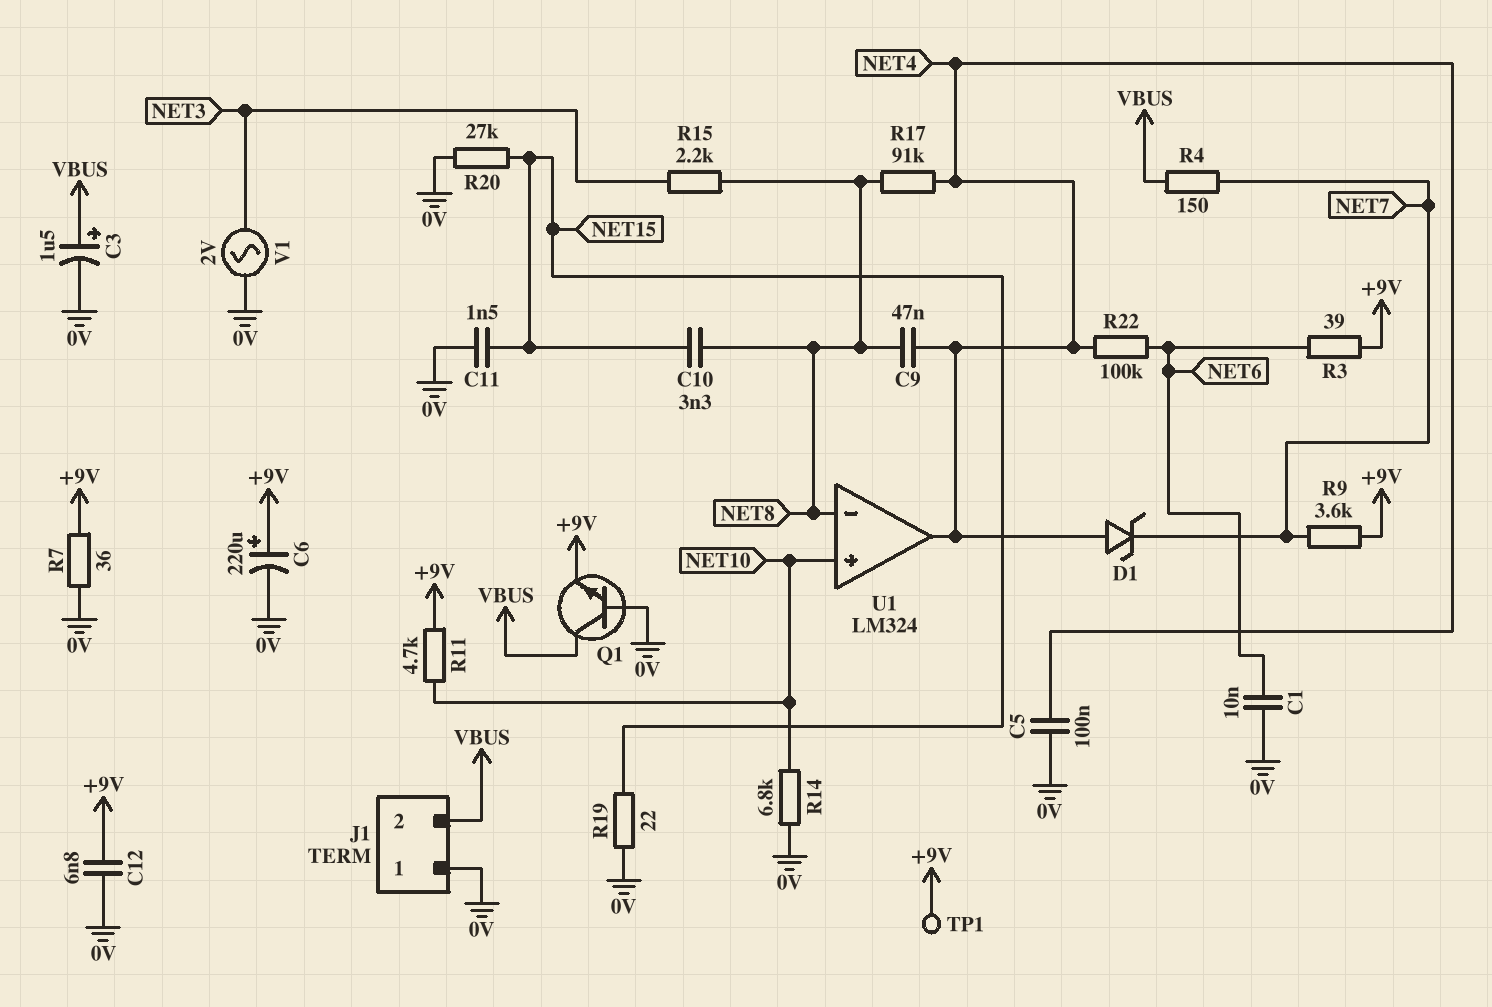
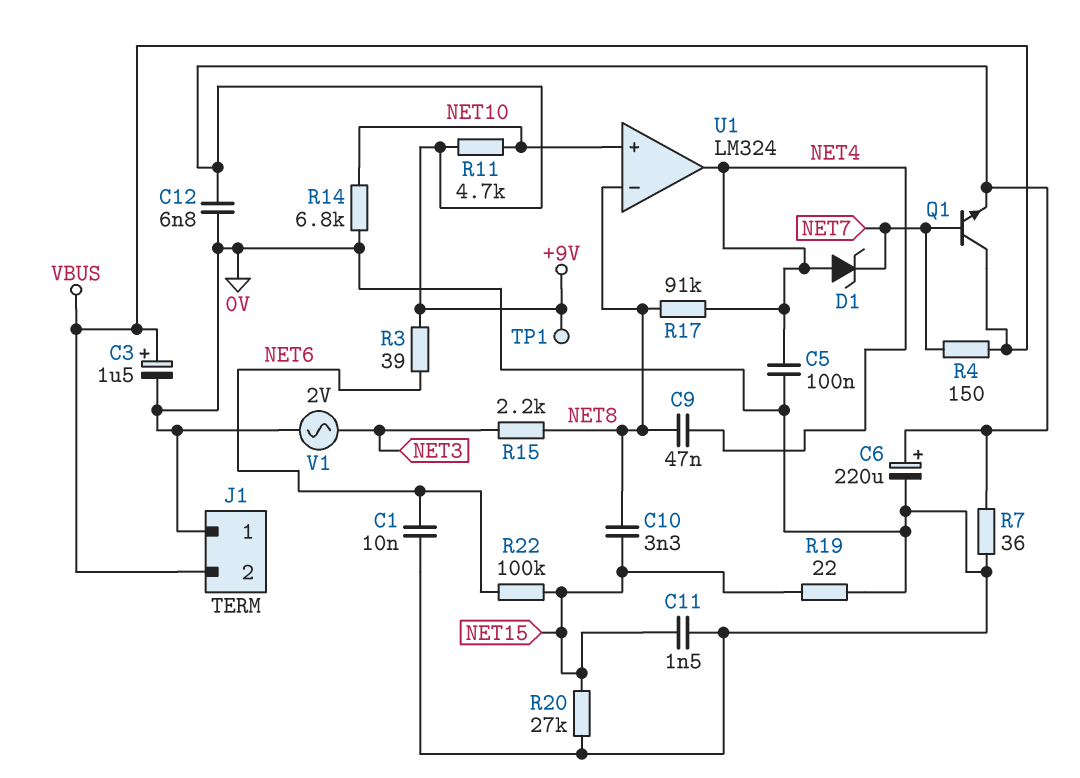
Q1: NPN (B 0V, C VBUS, E +9V) -> NPN (B NET7, C VBUS, E +9V)
R9: 3.6k (+9V, NET7) -> none
R22: 100k (NET4, NET6) -> 100k (NET6, NET15)

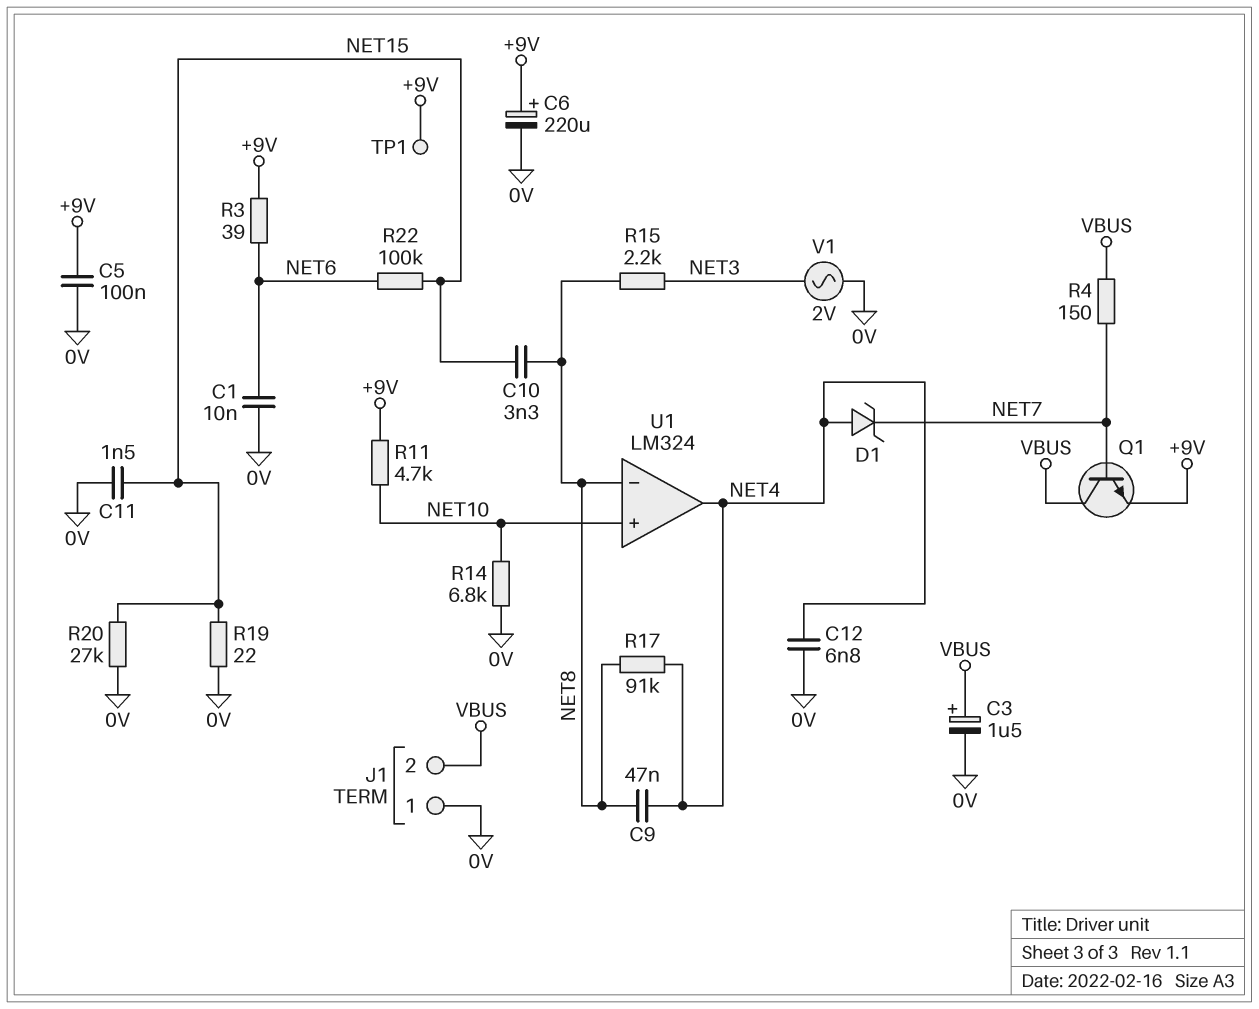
C5: 100nF (0V, NET4) -> 100nF (+9V, 0V)
C12: 6.8nF (+9V, 0V) -> 6.8nF (0V, NET4)
R7: 36 (+9V, 0V) -> none

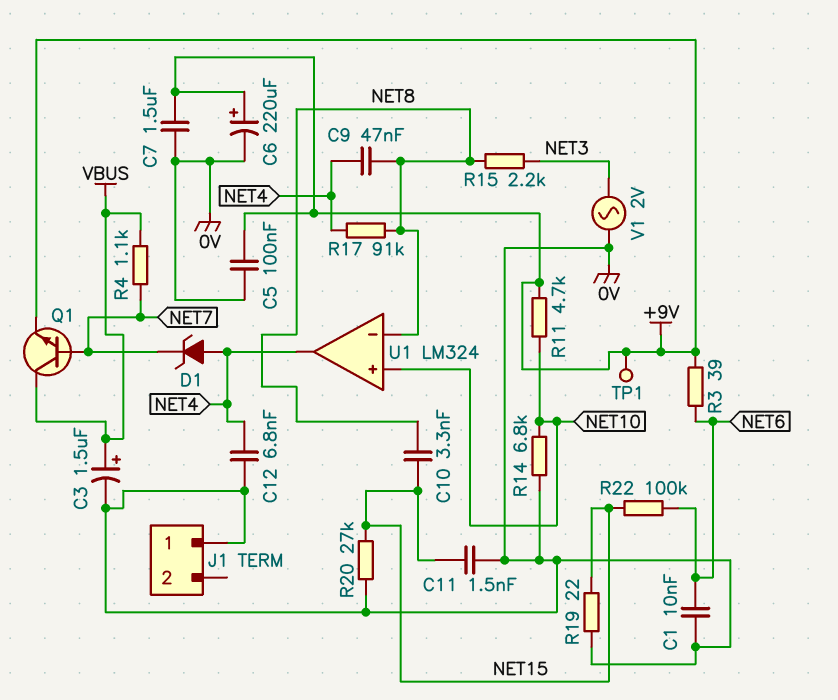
C7: none -> 1.5uF (+9V, 0V)
J1 pin 2: VBUS -> none
R4: 150 (NET7, VBUS) -> 1.1k (NET7, VBUS)

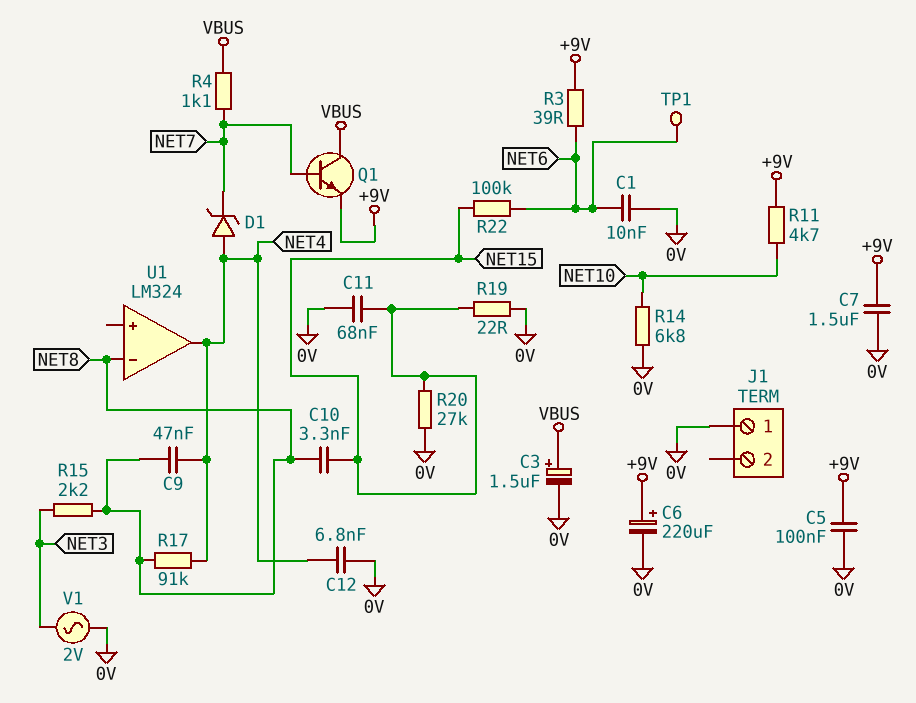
C11: 1.5nF (0V, NET15) -> 68nF (0V, NET15)
TP1: test point (+9V) -> test point (NET6)
U1 pin in+: NET10 -> none

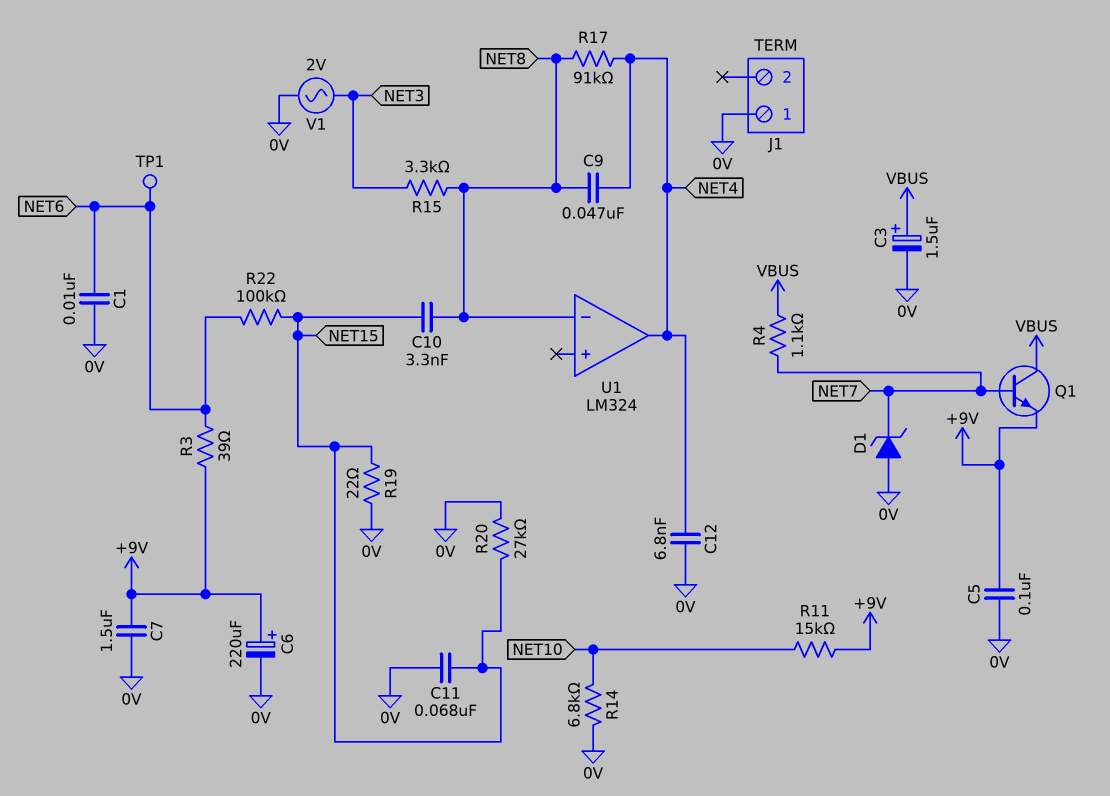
D1: zener (A NET4, K NET7) -> zener (A 0V, K NET7)
R11: 4.7k (+9V, NET10) -> 15k (+9V, NET10)
R15: 2.2k (NET3, NET8) -> 3.3k (NET3, NET8)

